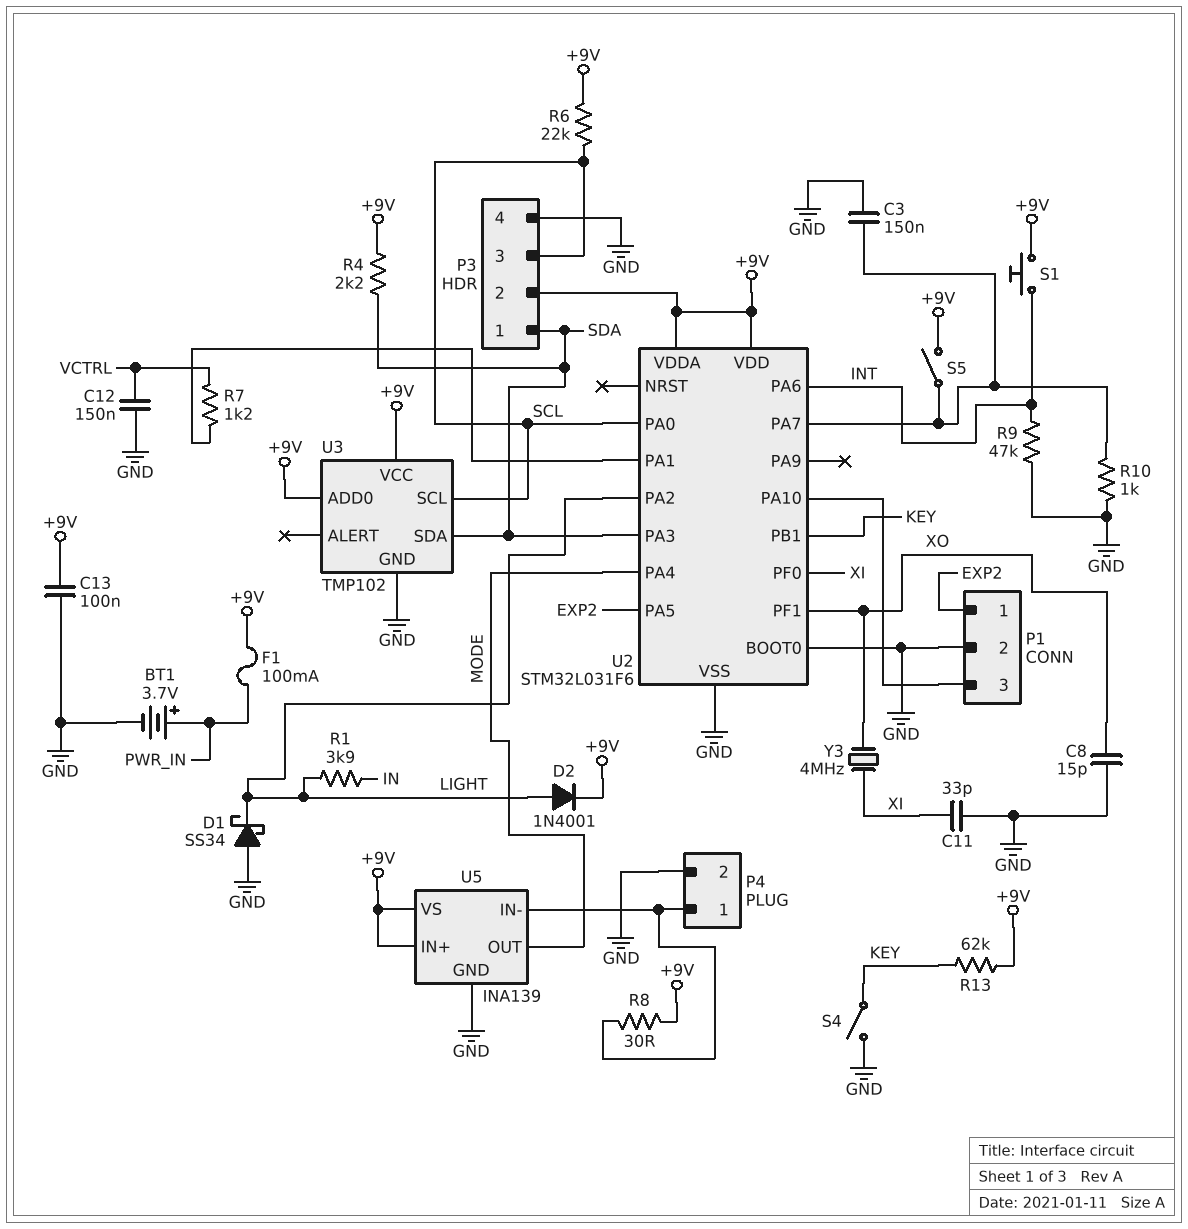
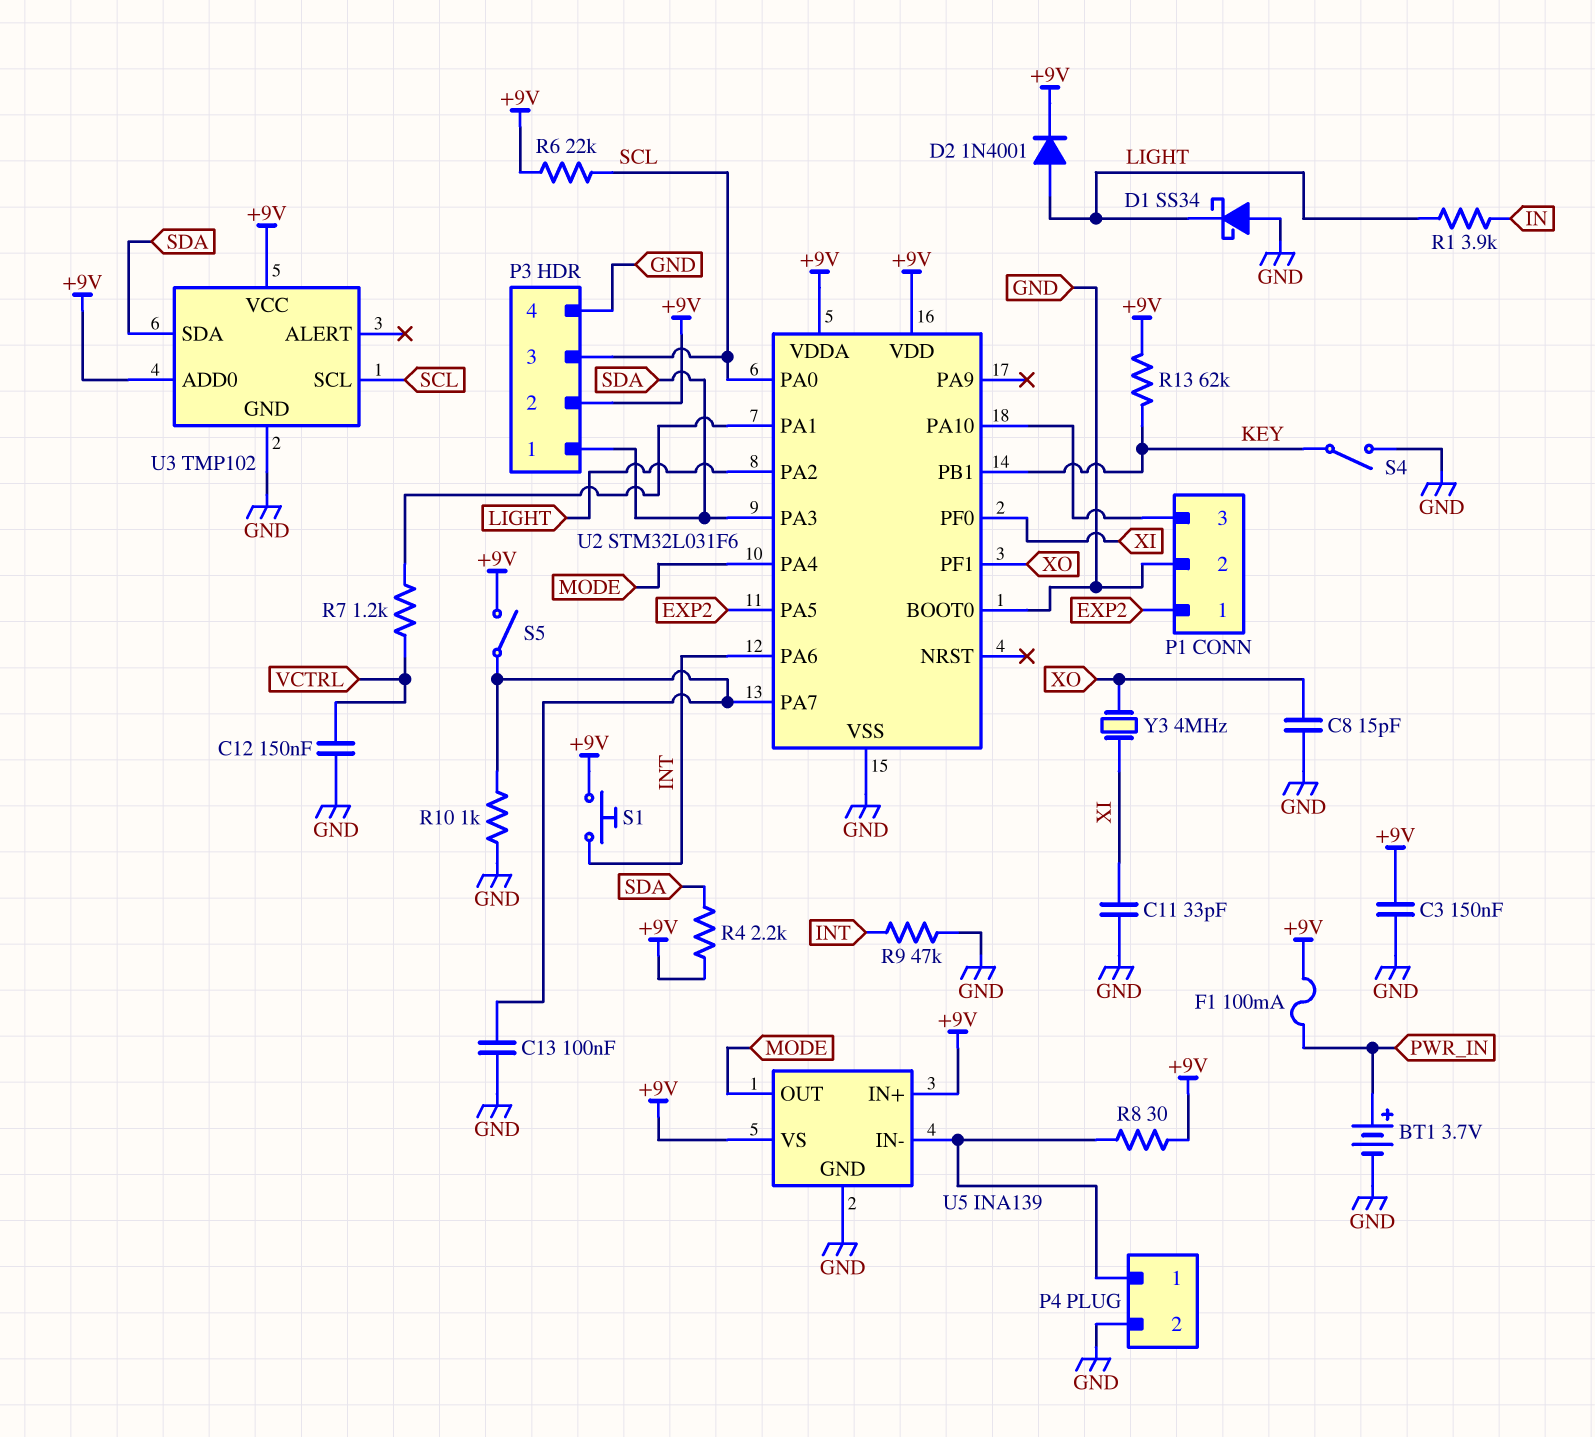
C3: 150nF (GND, U2/PA7) -> 150nF (+9V, GND)
C13: 100nF (+9V, GND) -> 100nF (GND, U2/PA7)

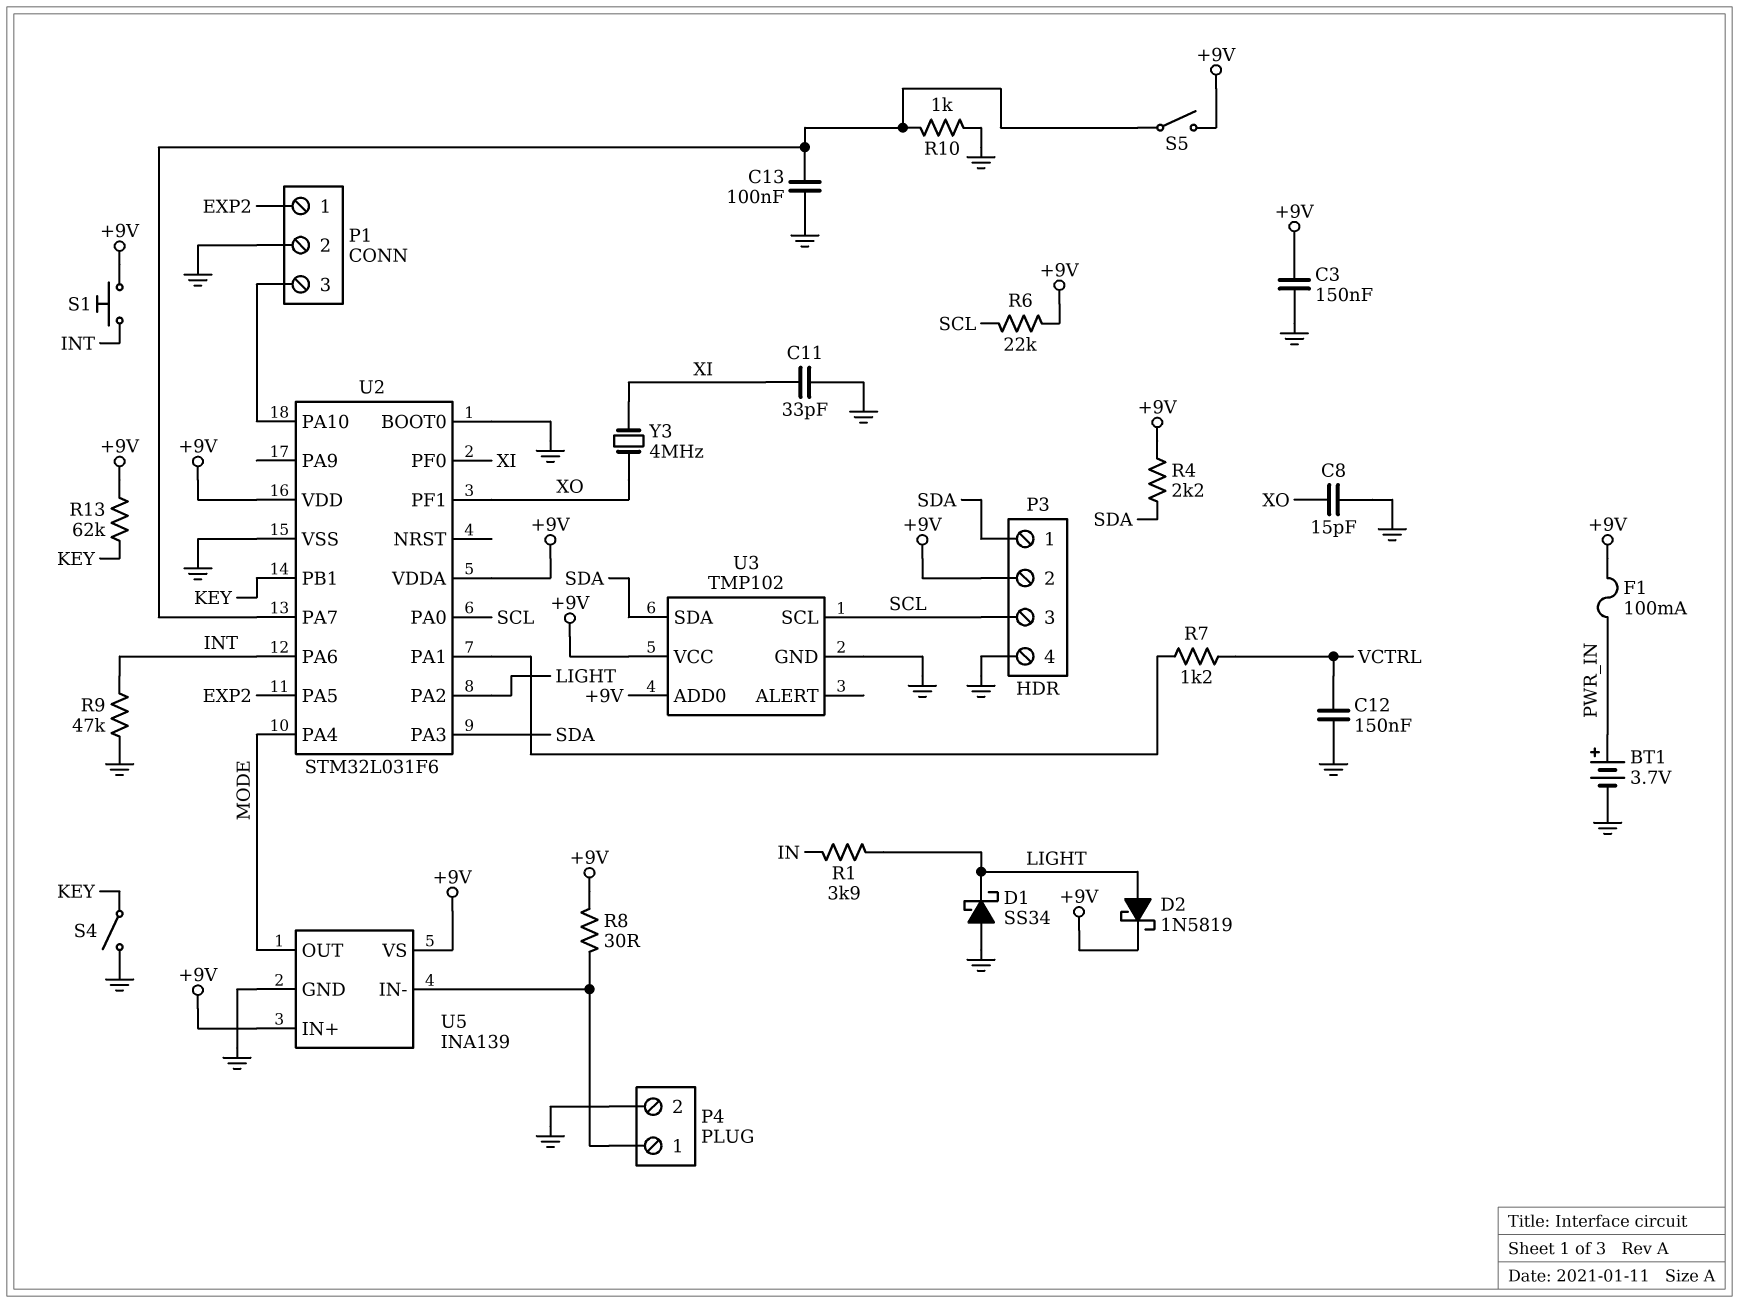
D2: diode 1N4001 (A LIGHT, K +9V) -> schottky 1N5819 (A LIGHT, K +9V)

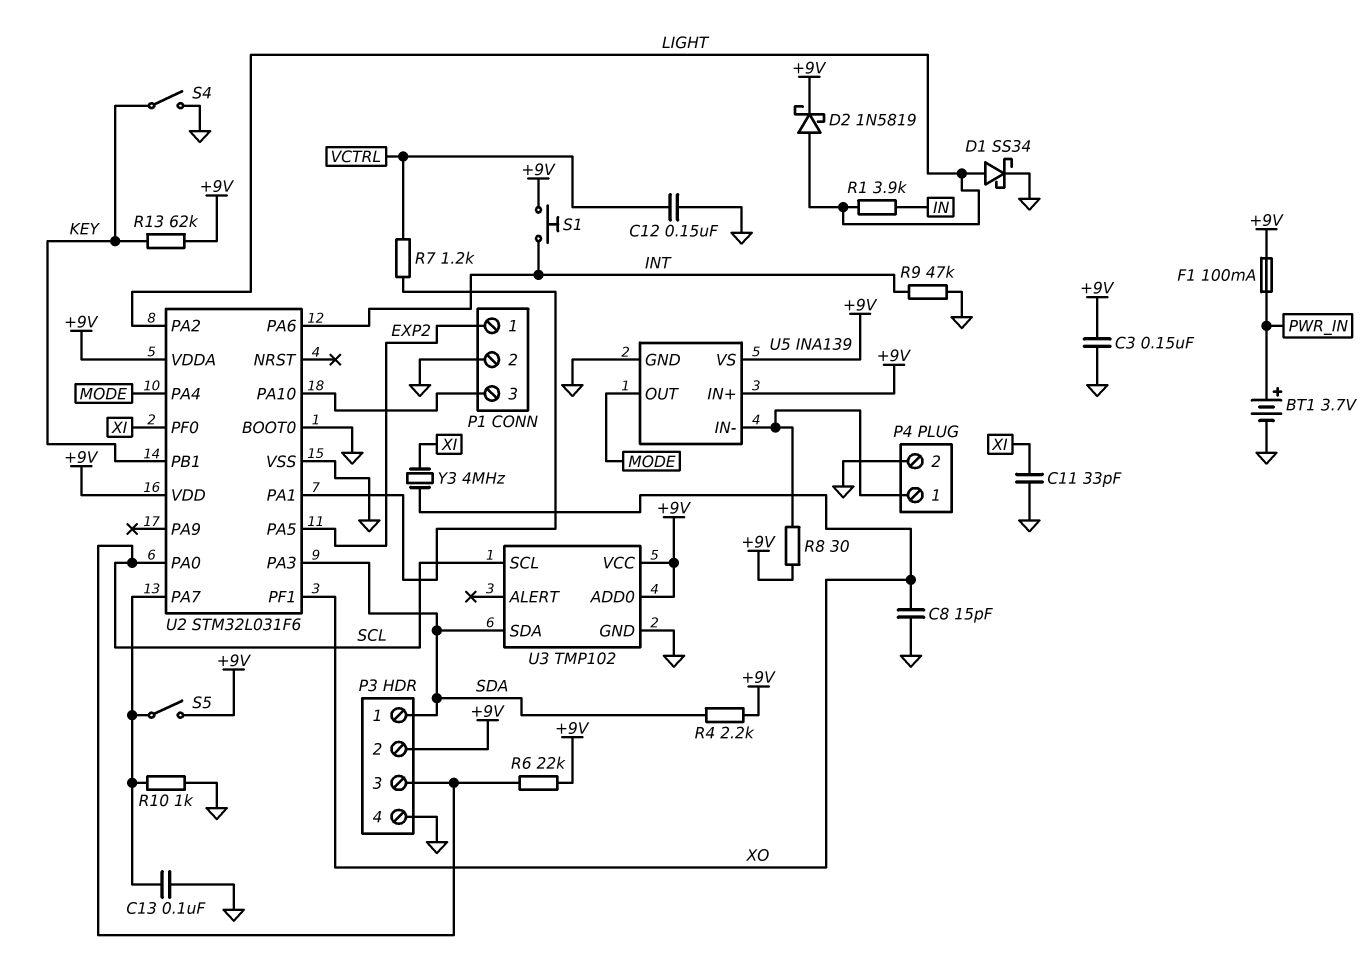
D1: schottky SS34 (A GND, K LIGHT) -> schottky SS34 (A LIGHT, K GND)

